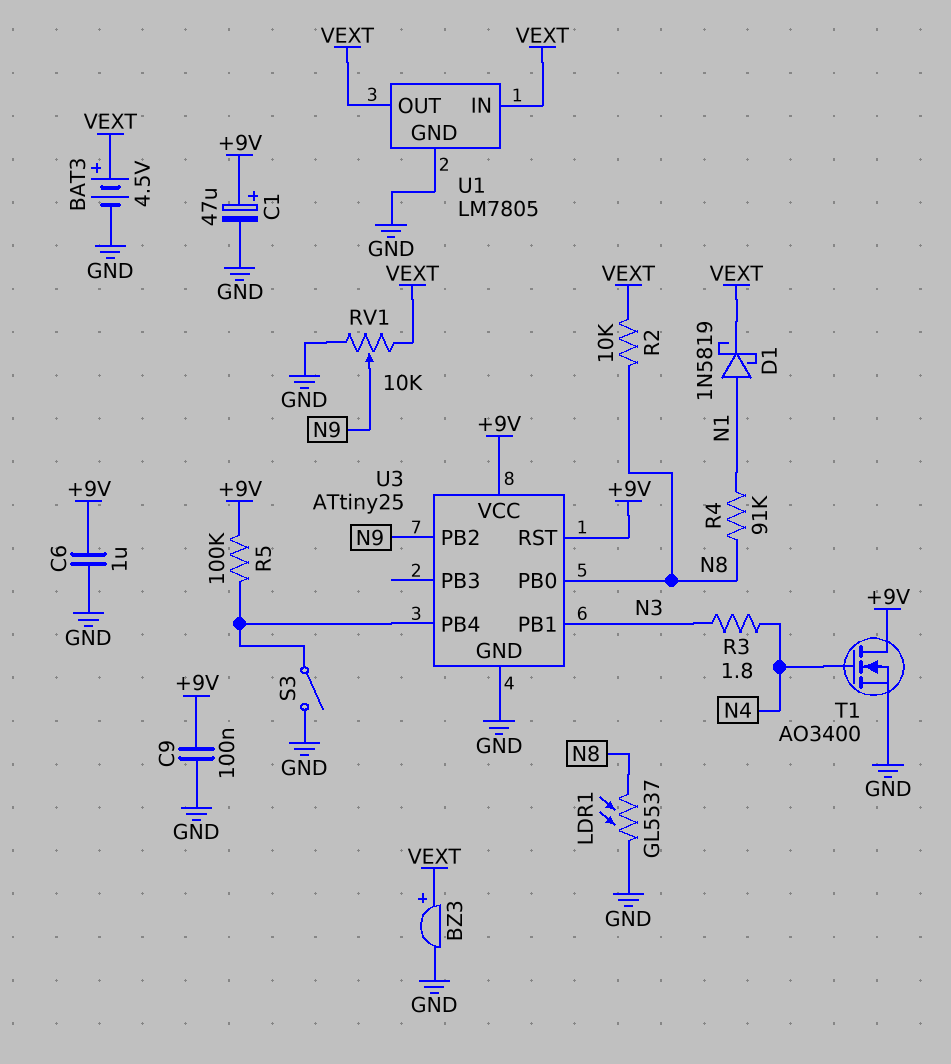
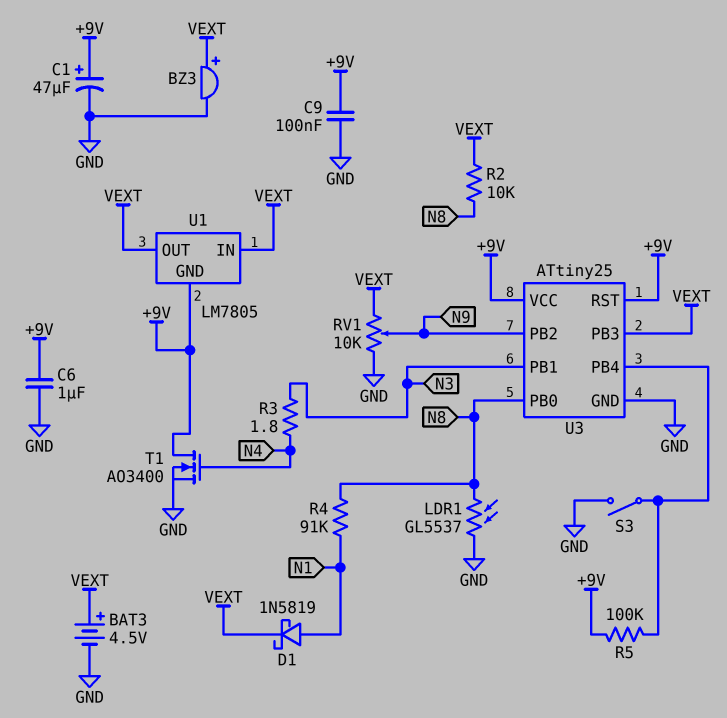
U1 pin GND: GND -> +9V
U3 pin PB3: none -> VEXT

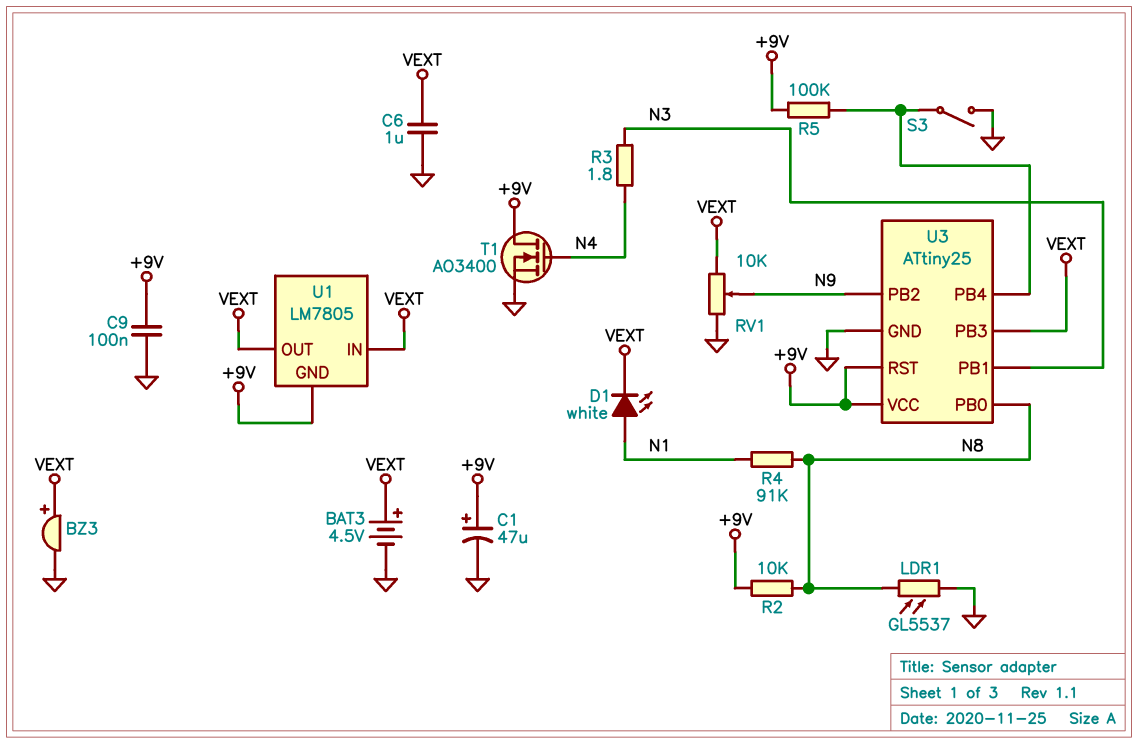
C6: 1uF (+9V, GND) -> 1uF (GND, VEXT)
D1: schottky 1N5819 (A N1, K VEXT) -> LED white (A N1, K VEXT)
R2: 10k (N8, VEXT) -> 10k (+9V, N8)

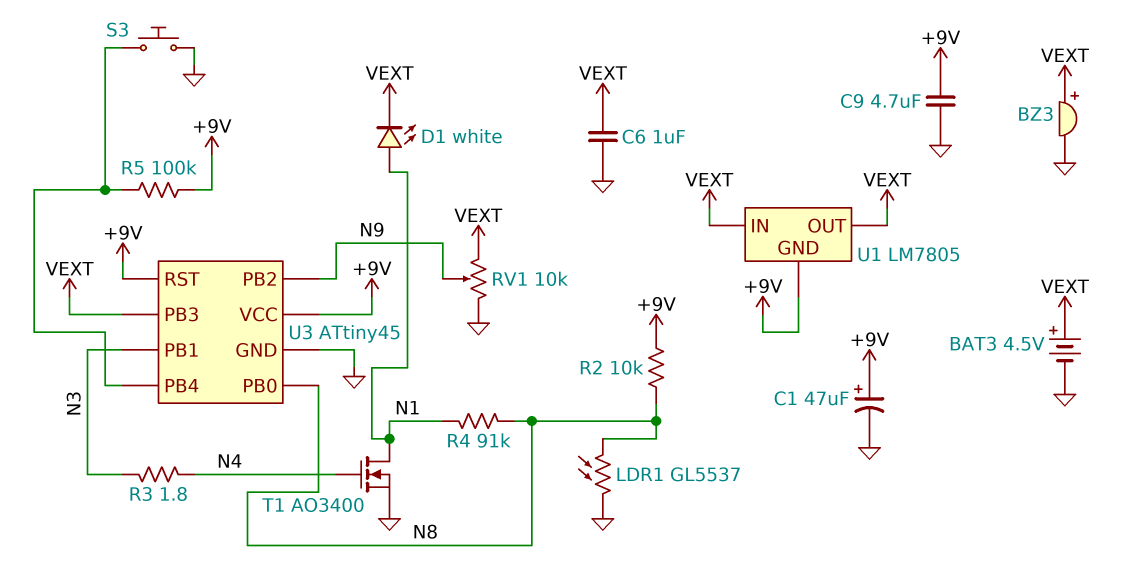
C9: 100nF (+9V, GND) -> 4.7uF (+9V, GND)
S3: switch (GND, U3/PB4) -> button (GND, U3/PB4)
T1: NMOS AO3400 (G N4, D +9V, S GND) -> NMOS AO3400 (G N4, D N1, S GND)
U3: ATtiny25 -> ATtiny45

